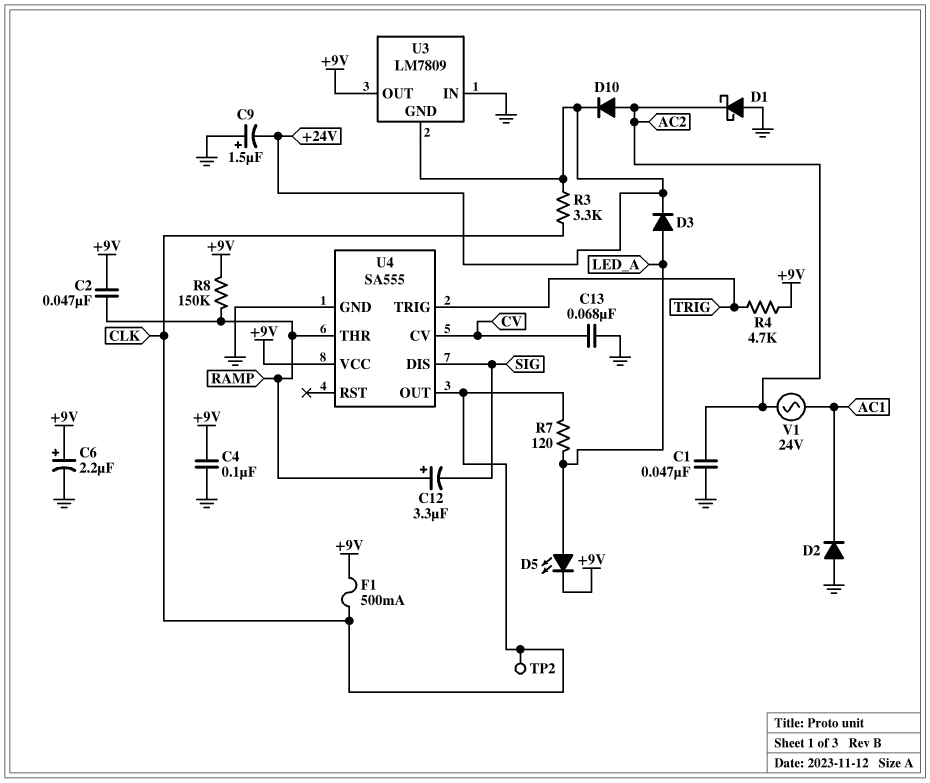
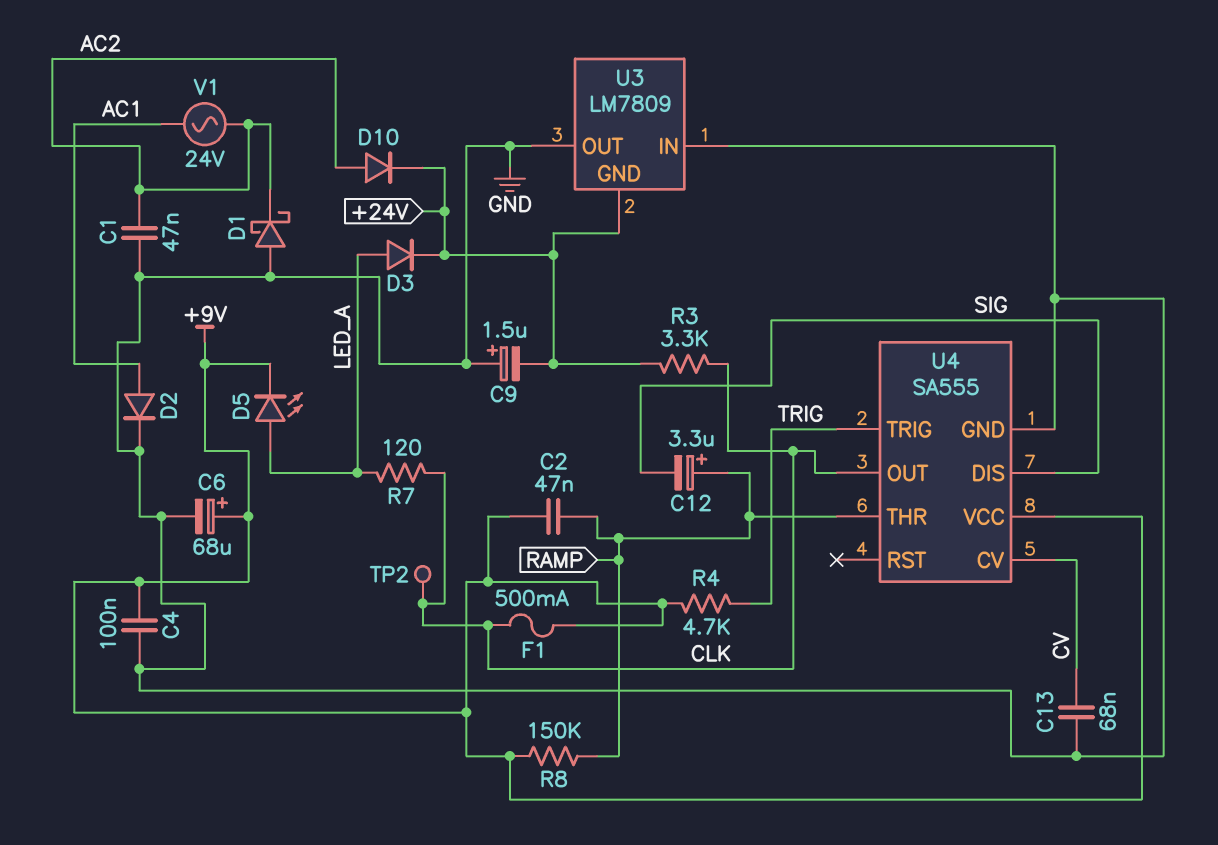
C6: 2.2uF (plus +9V, minus GND) -> 68uF (plus +9V, minus GND)
D2: diode (A GND, K AC1) -> diode (A AC1, K GND)
U3 pin OUT: +9V -> GND

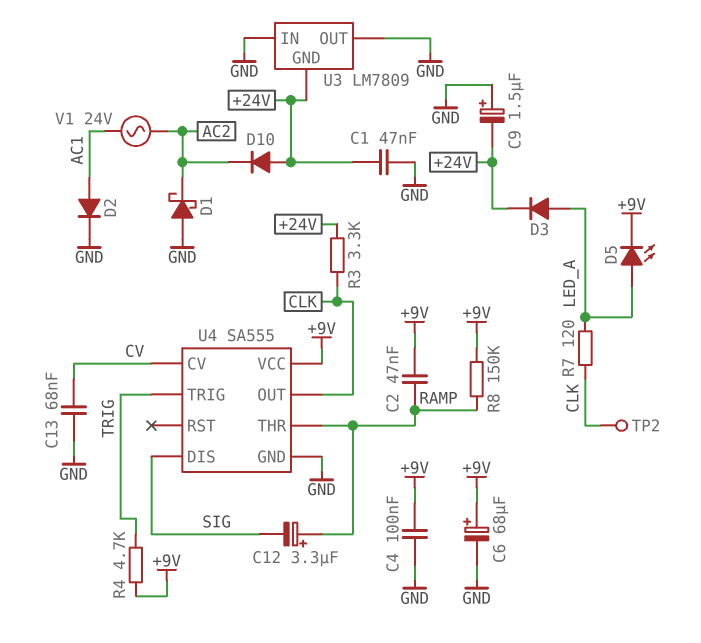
C1: 47nF (AC2, GND) -> 47nF (+24V, GND)
D10: diode (A AC2, K +24V) -> diode (A +24V, K AC2)
F1: 500mA (+9V, CLK) -> none

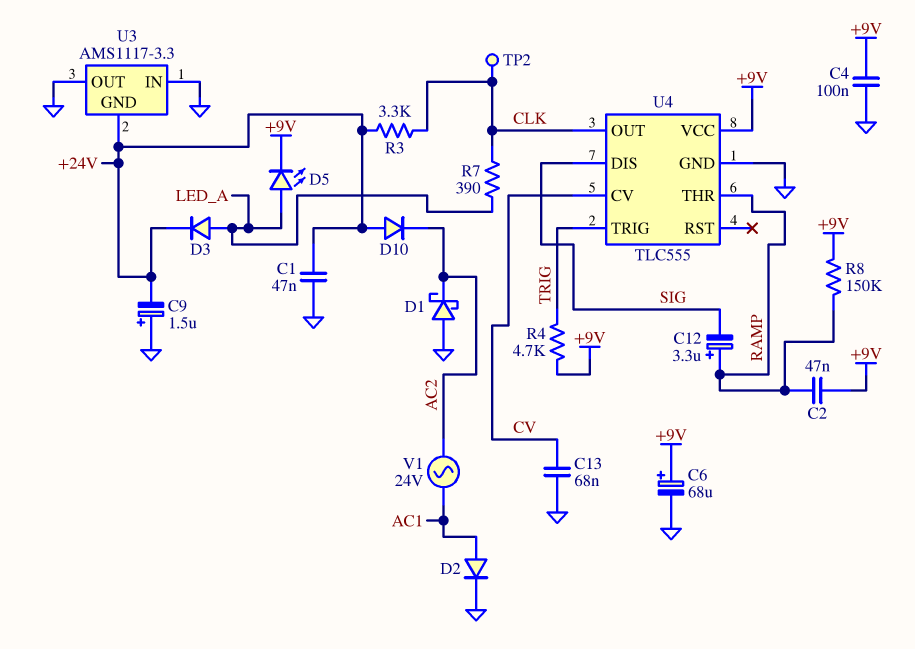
R7: 120 (CLK, LED_A) -> 390 (CLK, LED_A)
U3: LM7809 -> AMS1117-3.3
U4: SA555 -> TLC555

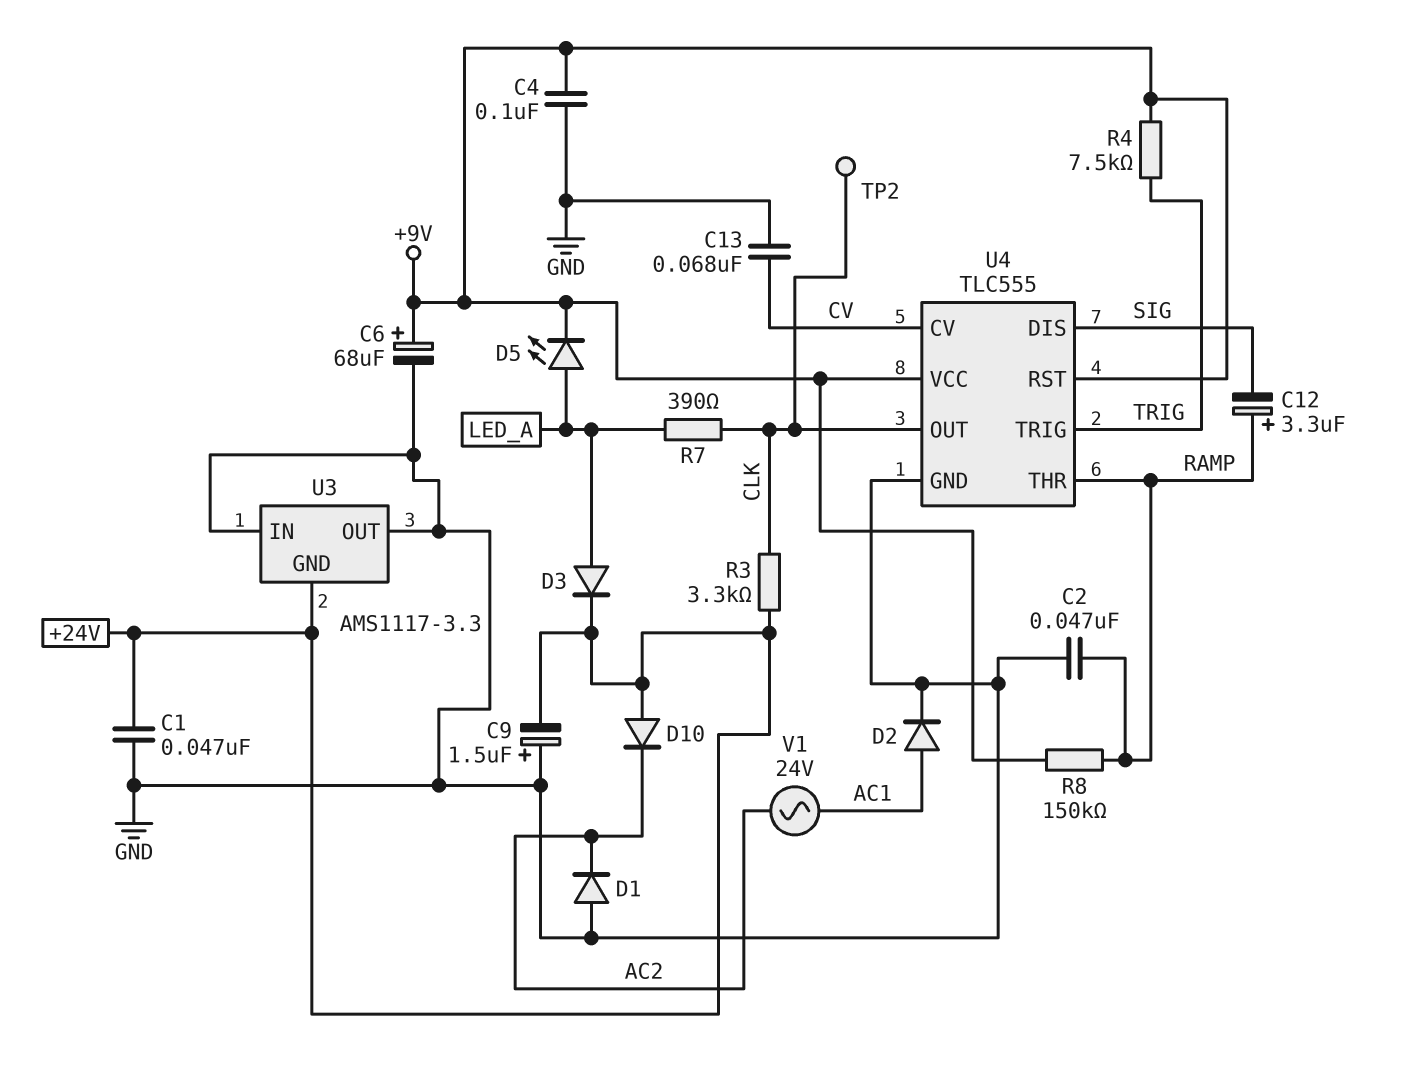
C2: 47nF (+9V, RAMP) -> 47nF (GND, RAMP)
D1: schottky (A GND, K AC2) -> diode (A GND, K AC2)
R4: 4.7k (+9V, TRIG) -> 7.5k (+9V, TRIG)
U4 pin RST: none -> +9V

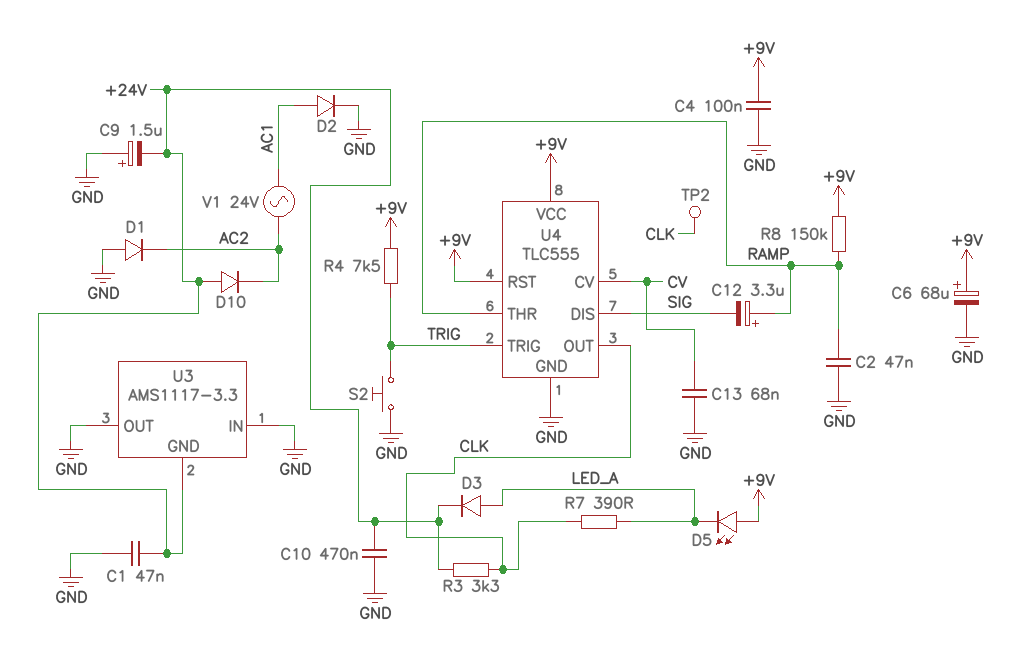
C10: none -> 470nF (+24V, GND)
D5: LED (A LED_A, K +9V) -> LED (A +9V, K LED_A)
S2: none -> button (GND, TRIG)

